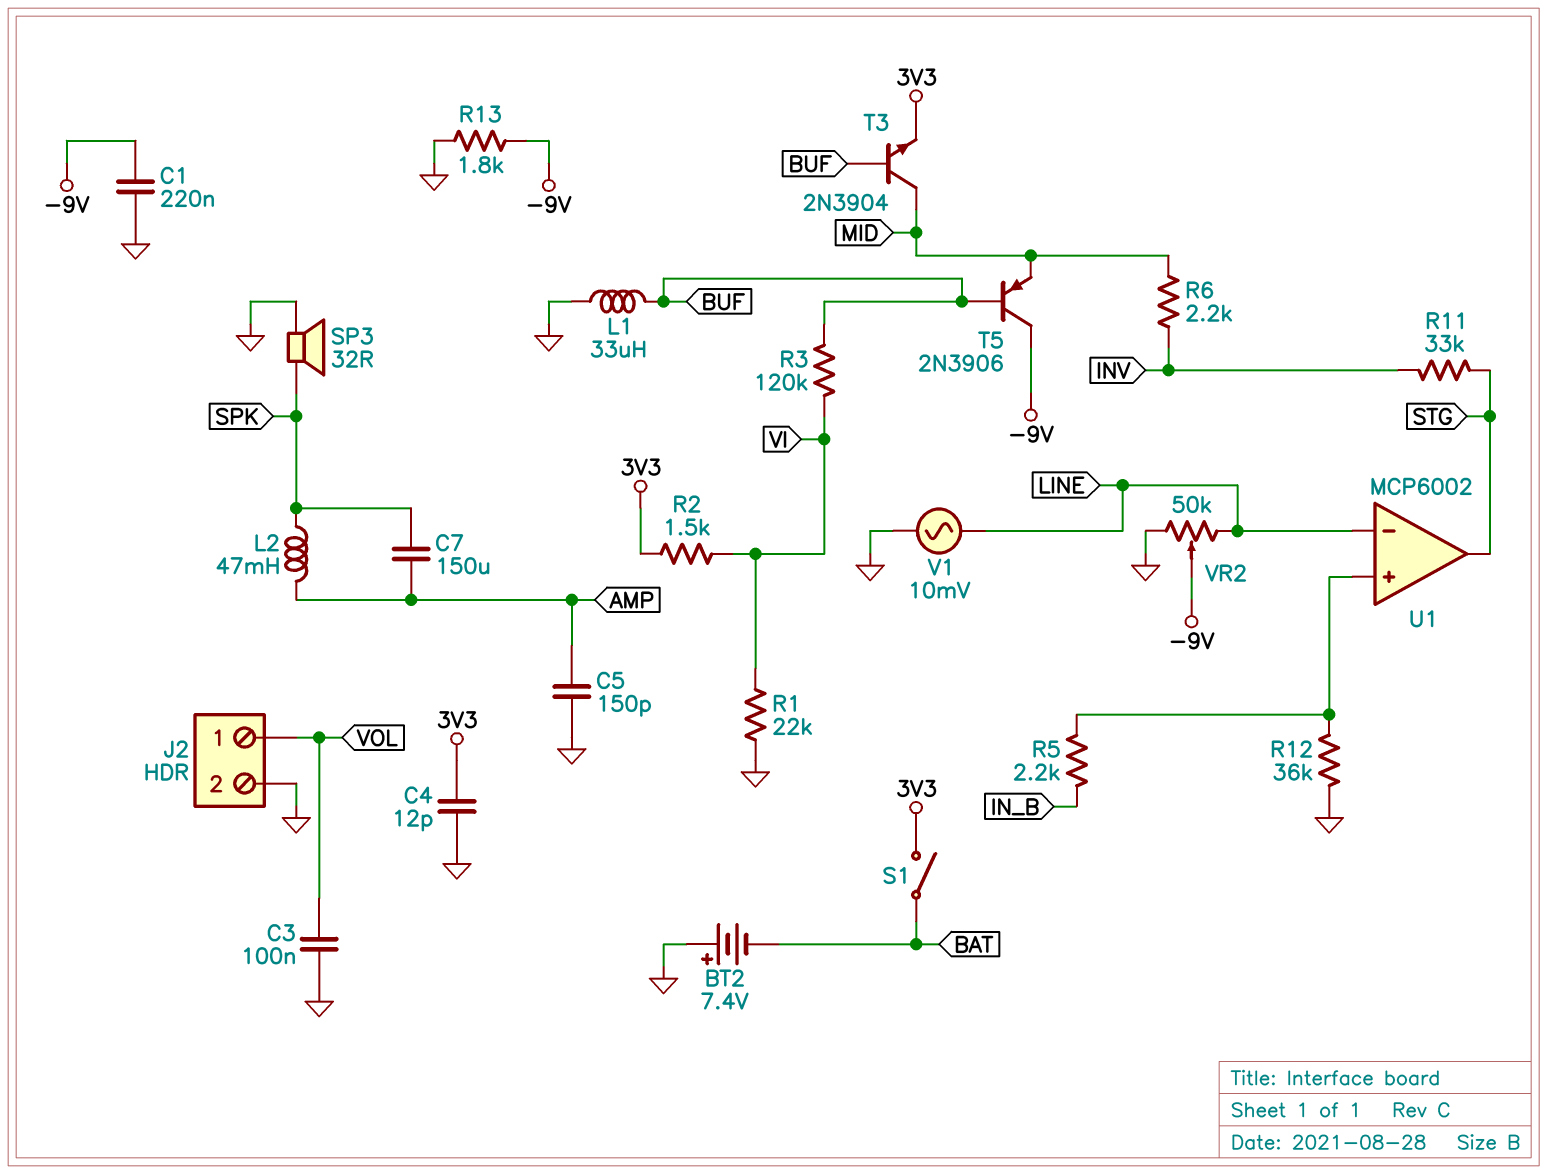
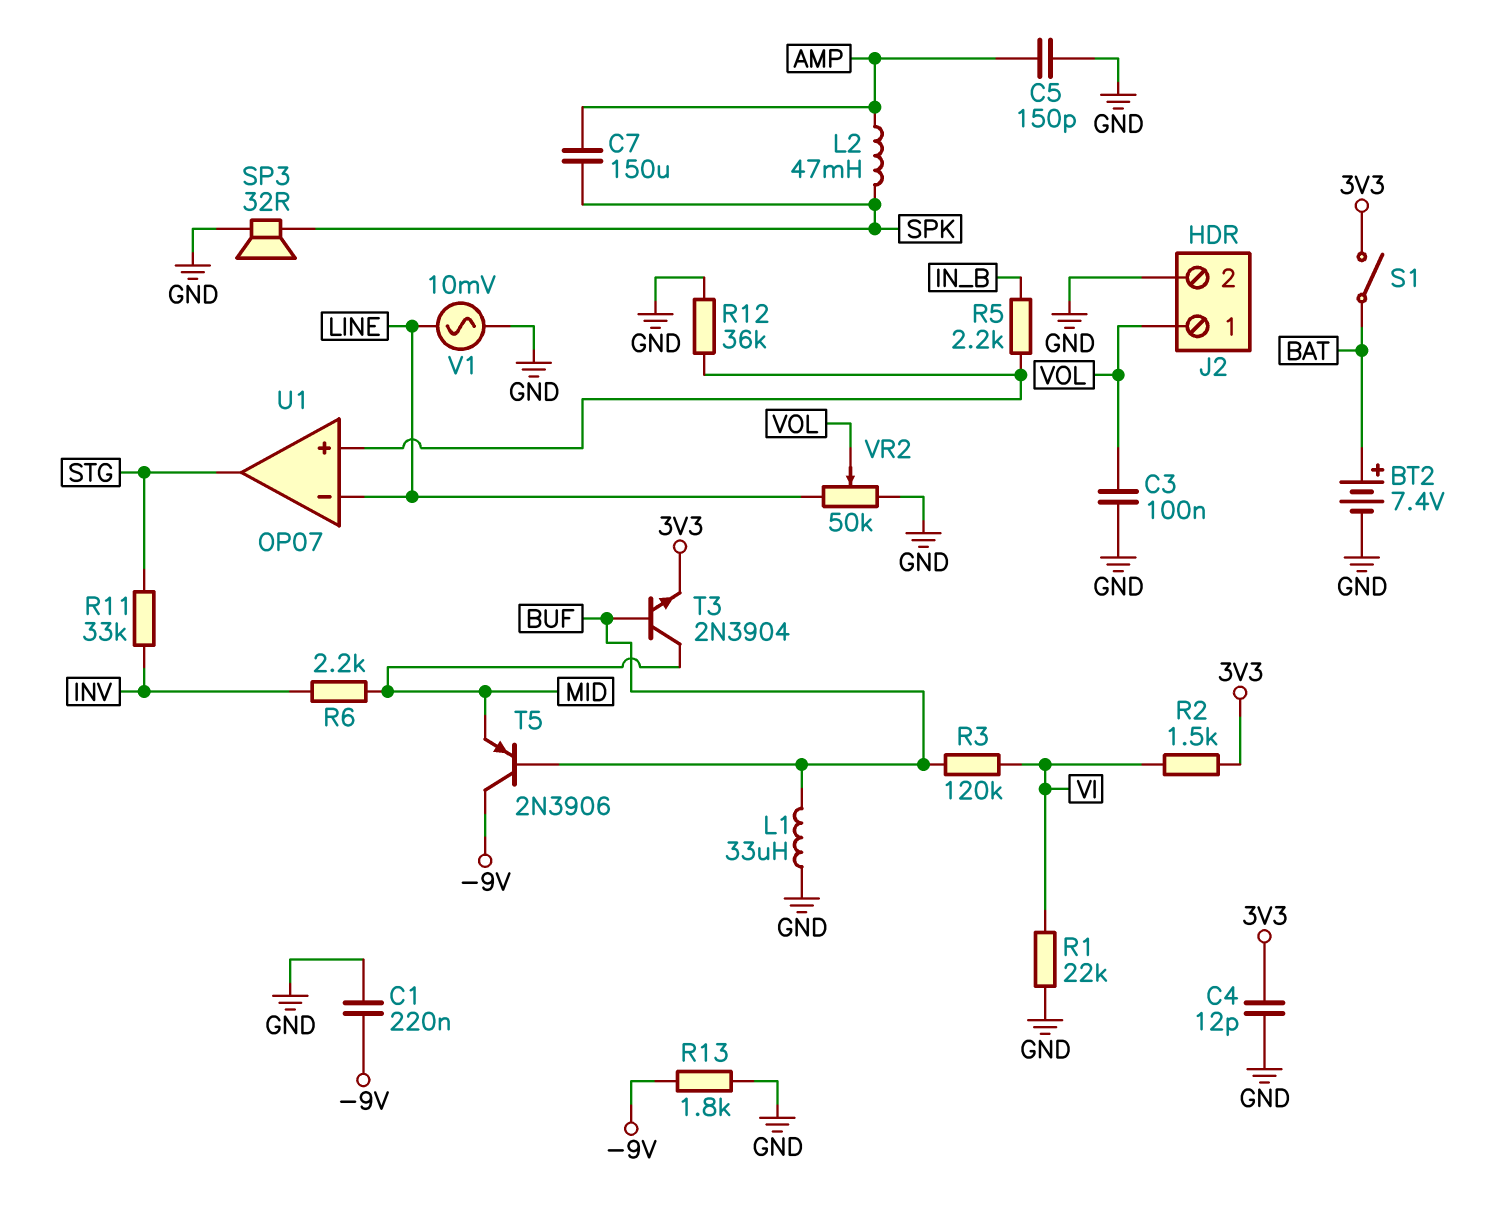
BT2: 7.4V (plus GND, minus BAT) -> 7.4V (plus BAT, minus GND)
U1: MCP6002 -> OP07
VR2: 50k (GND, LINE, wiper -9V) -> 50k (GND, LINE, wiper VOL)

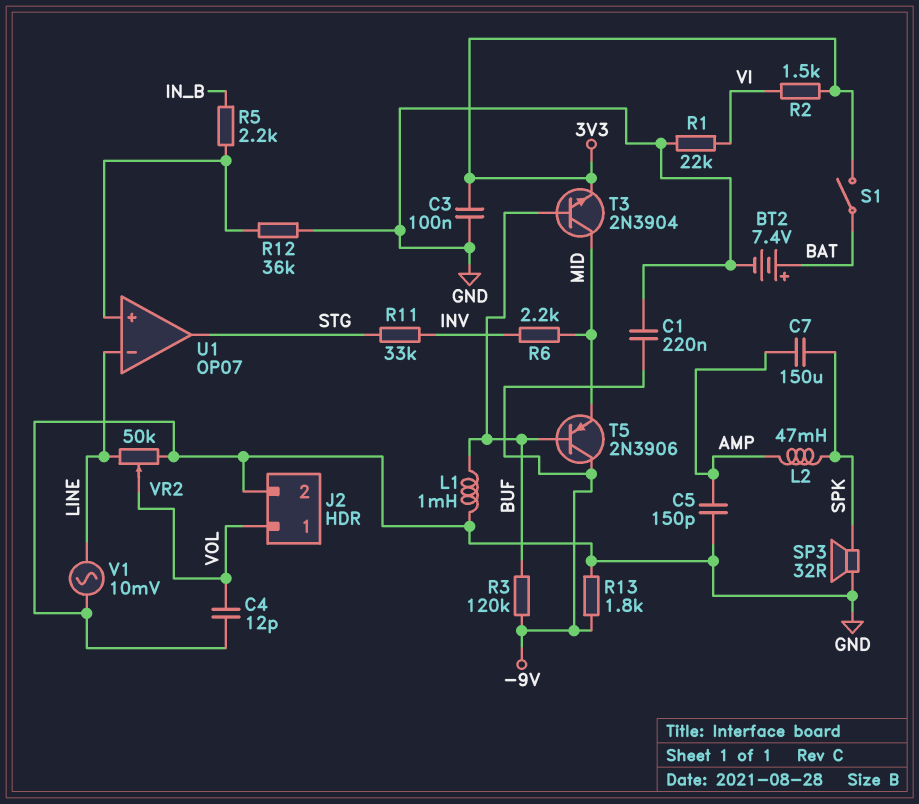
C3: 100nF (GND, VOL) -> 100nF (3V3, GND)
C4: 12pF (3V3, GND) -> 12pF (GND, VOL)
L1: 33uH (BUF, GND) -> 1mH (BUF, GND)
R3: 120k (BUF, VI) -> 120k (-9V, BUF)

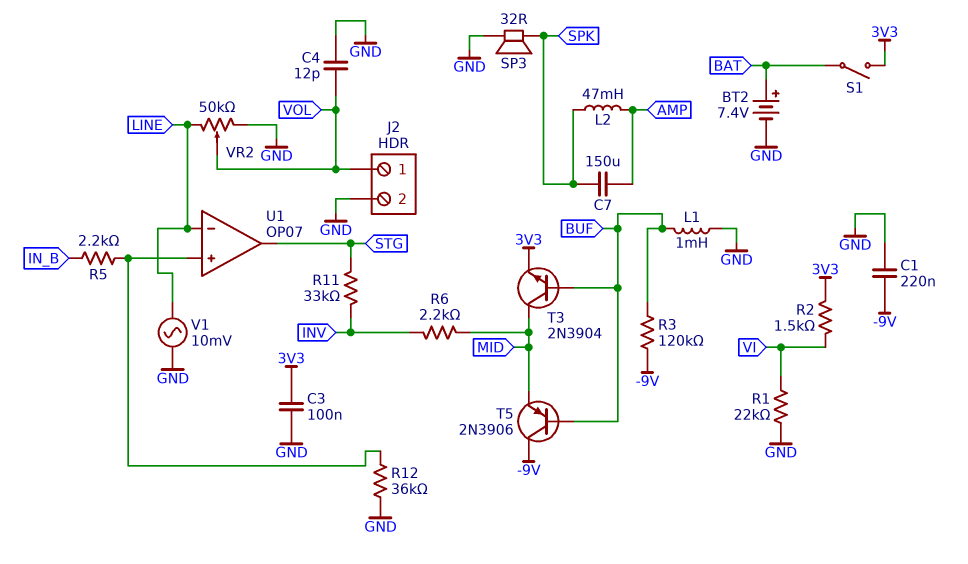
C5: 150pF (AMP, GND) -> none
R13: 1.8k (-9V, GND) -> none

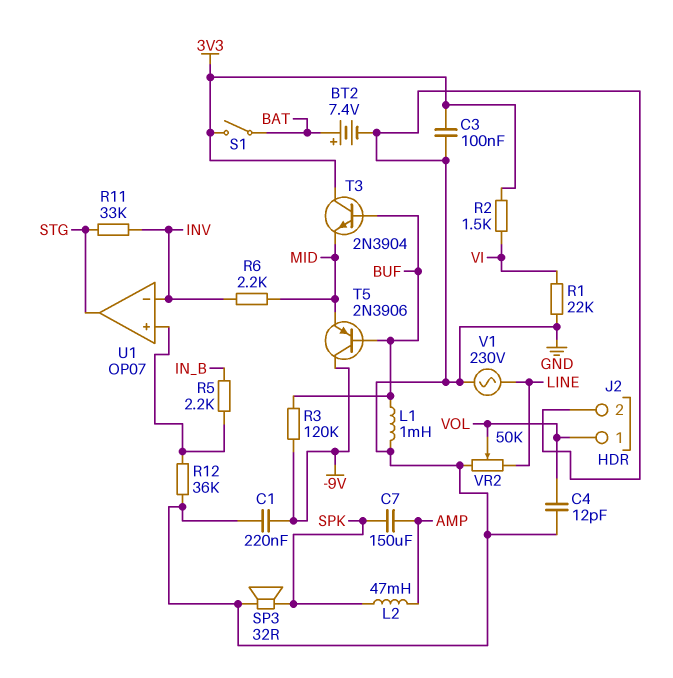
T3: NPN 2N3904 (B BUF, C MID, E 3V3) -> NPN 2N3904 (B BUF, C 3V3, E MID)
U1 pin in-: LINE -> INV
V1: AC 10mV (GND, LINE) -> AC 230V (GND, LINE)

